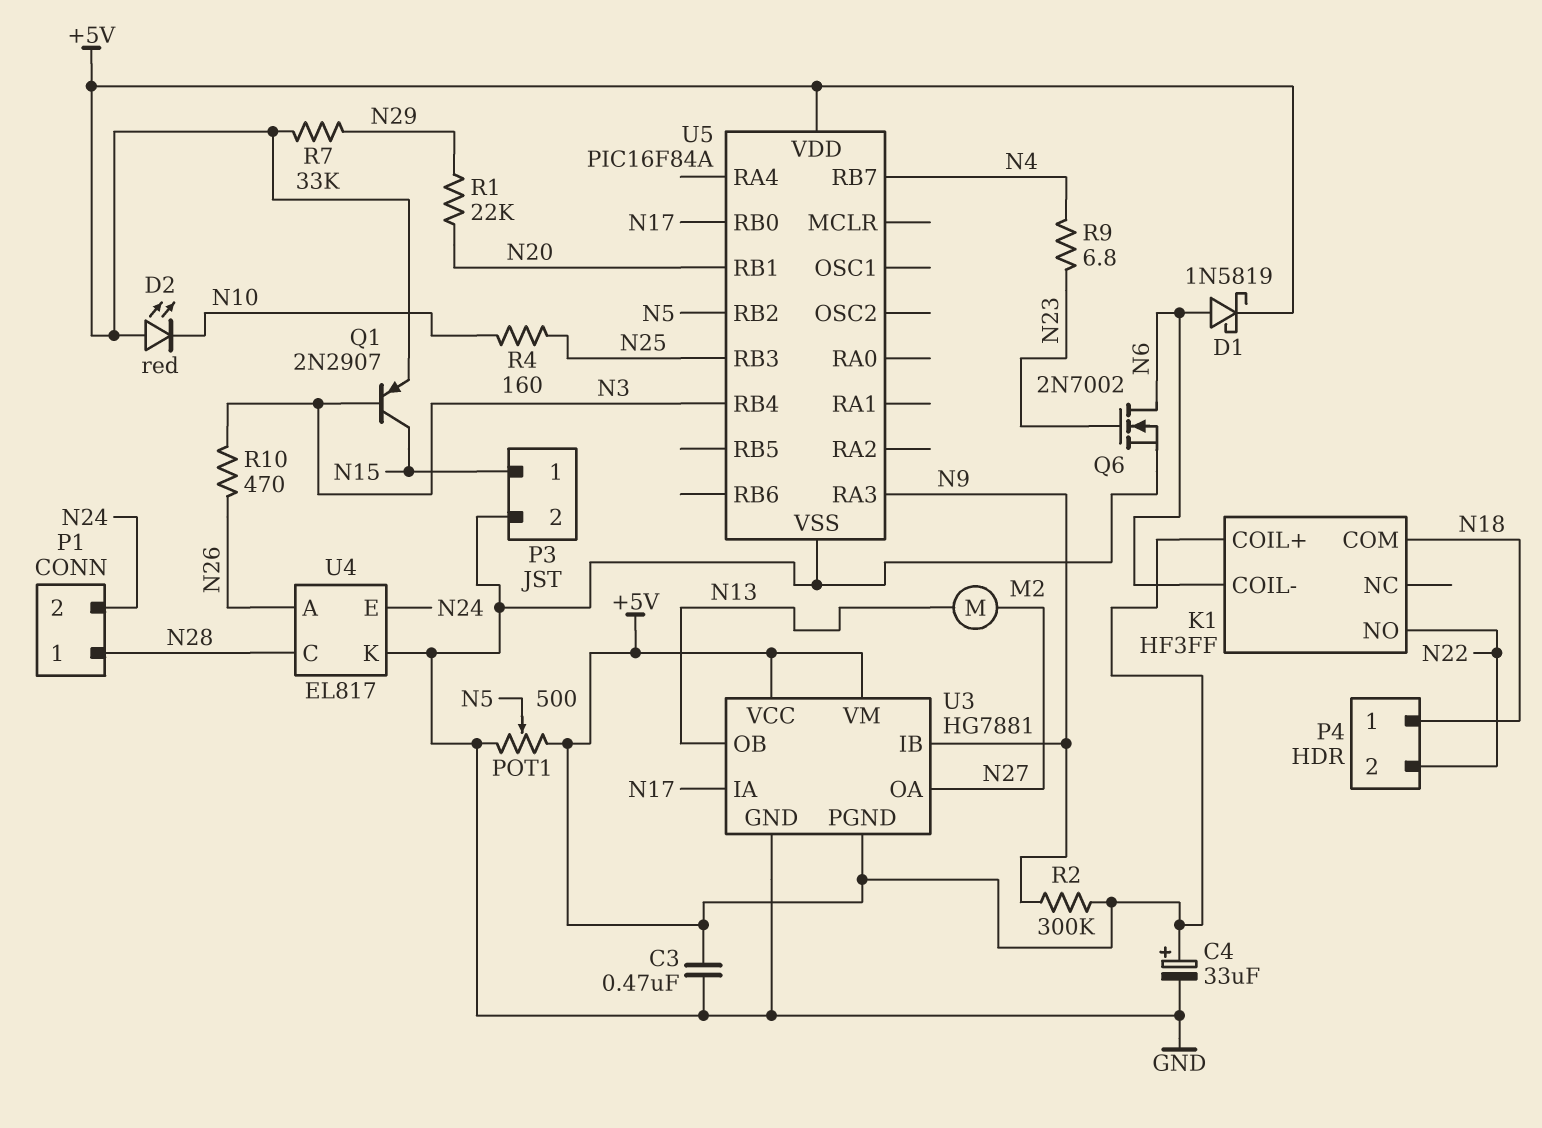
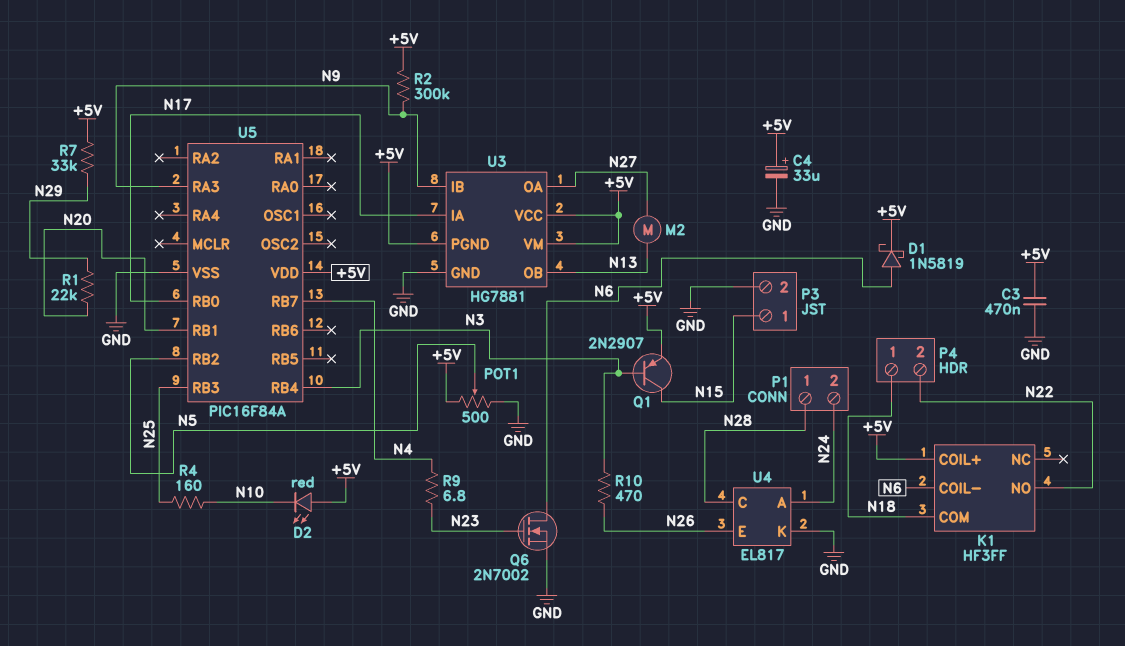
U4 pin A: N26 -> N24
U4 pin E: N24 -> N26

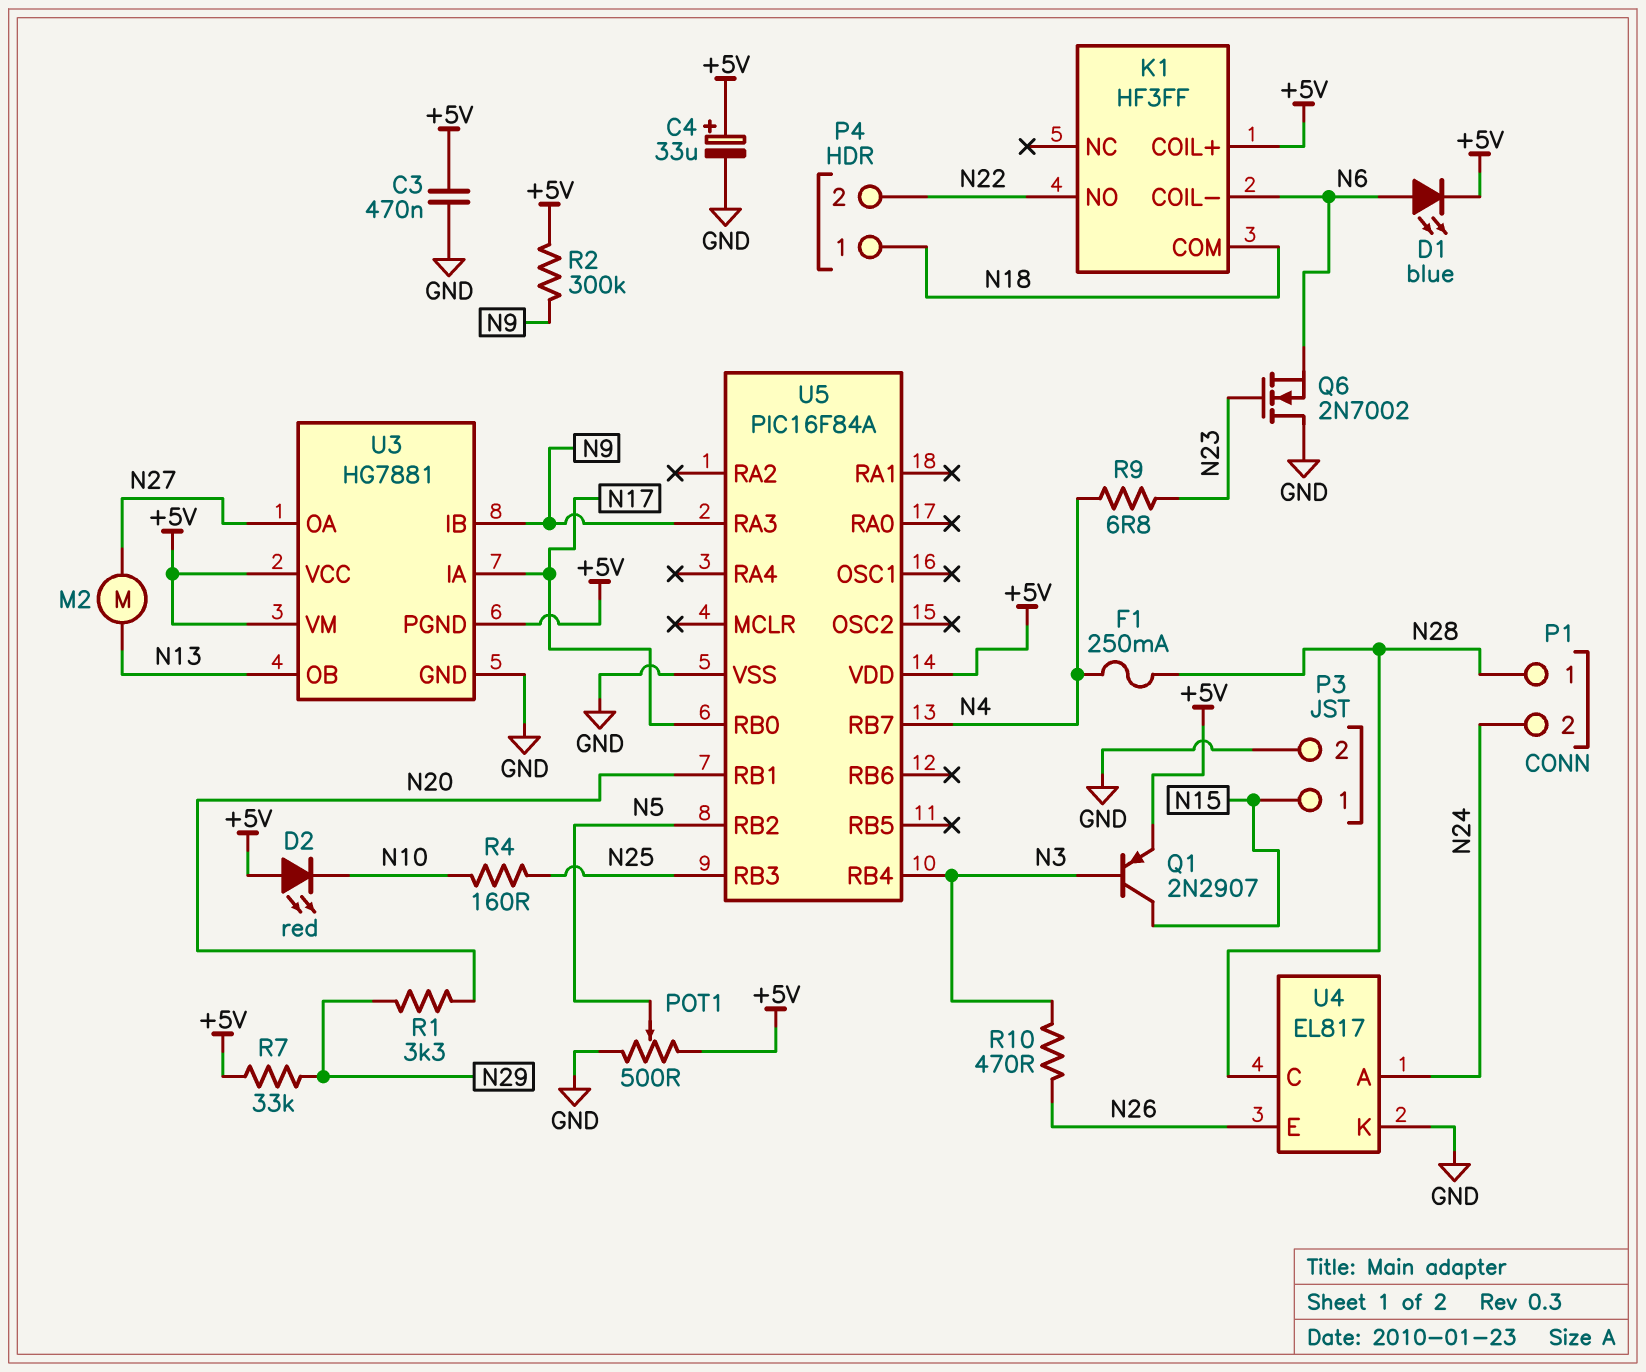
D1: schottky 1N5819 (A N6, K +5V) -> LED blue (A N6, K +5V)
F1: none -> 250mA (N4, N28)
Q6: NMOS 2N7002 (G N23, D N6, S GND) -> NMOS 2N7002 (G N23, D GND, S N6)
R1: 22k (N20, N29) -> 3.3k (N20, N29)

